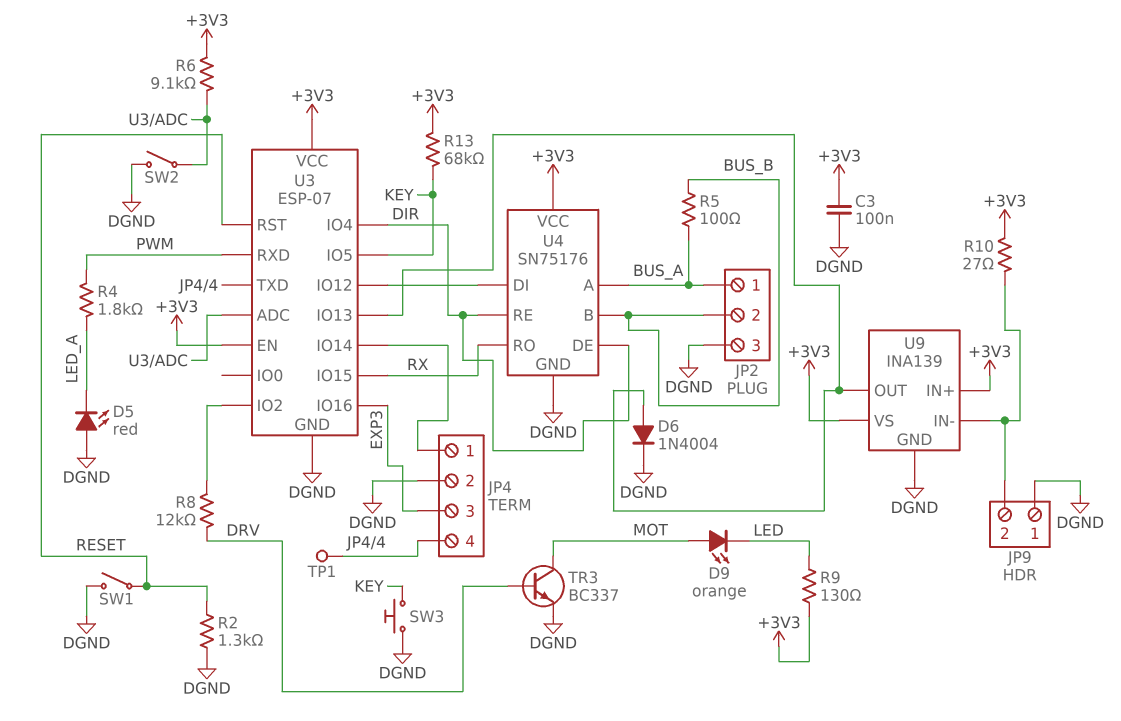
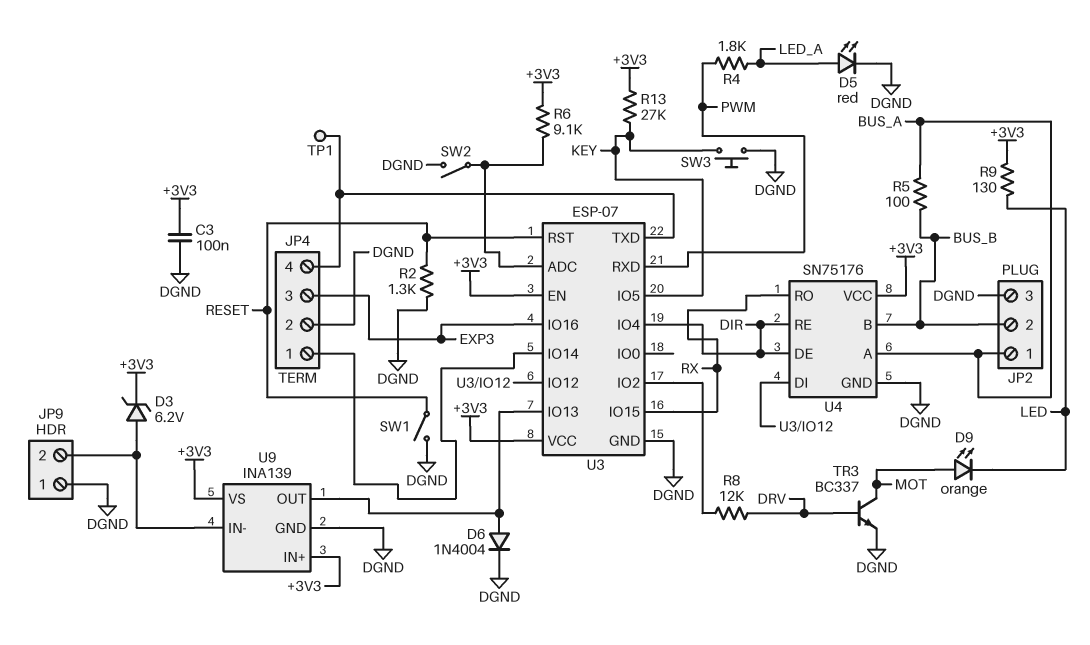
D3: none -> zener 6.2V (A JP9/2, K +3V3)
D5: LED red (A DGND, K LED_A) -> LED red (A LED_A, K DGND)
R10: 27 (+3V3, JP9/2) -> none
R13: 68k (+3V3, KEY) -> 27k (+3V3, KEY)

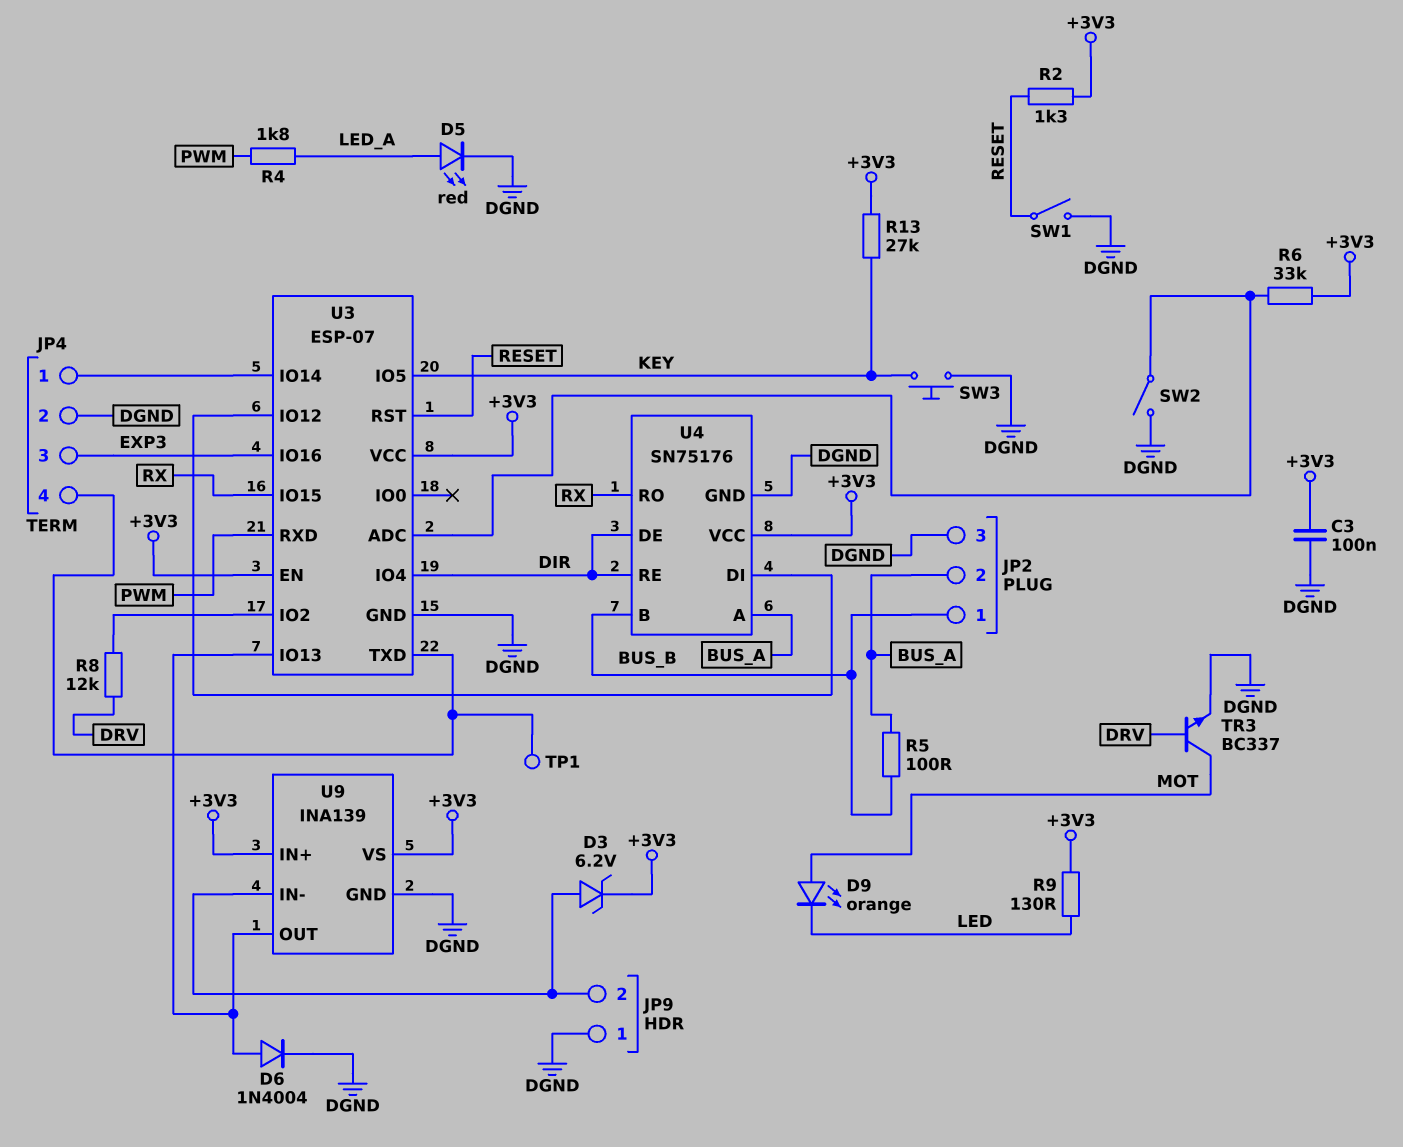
JP2 pin 1: BUS_A -> BUS_B
JP2 pin 2: BUS_B -> BUS_A
R2: 1.3k (DGND, RESET) -> 1.3k (+3V3, RESET)
R6: 9.1k (+3V3, U3/ADC) -> 33k (+3V3, U3/ADC)

